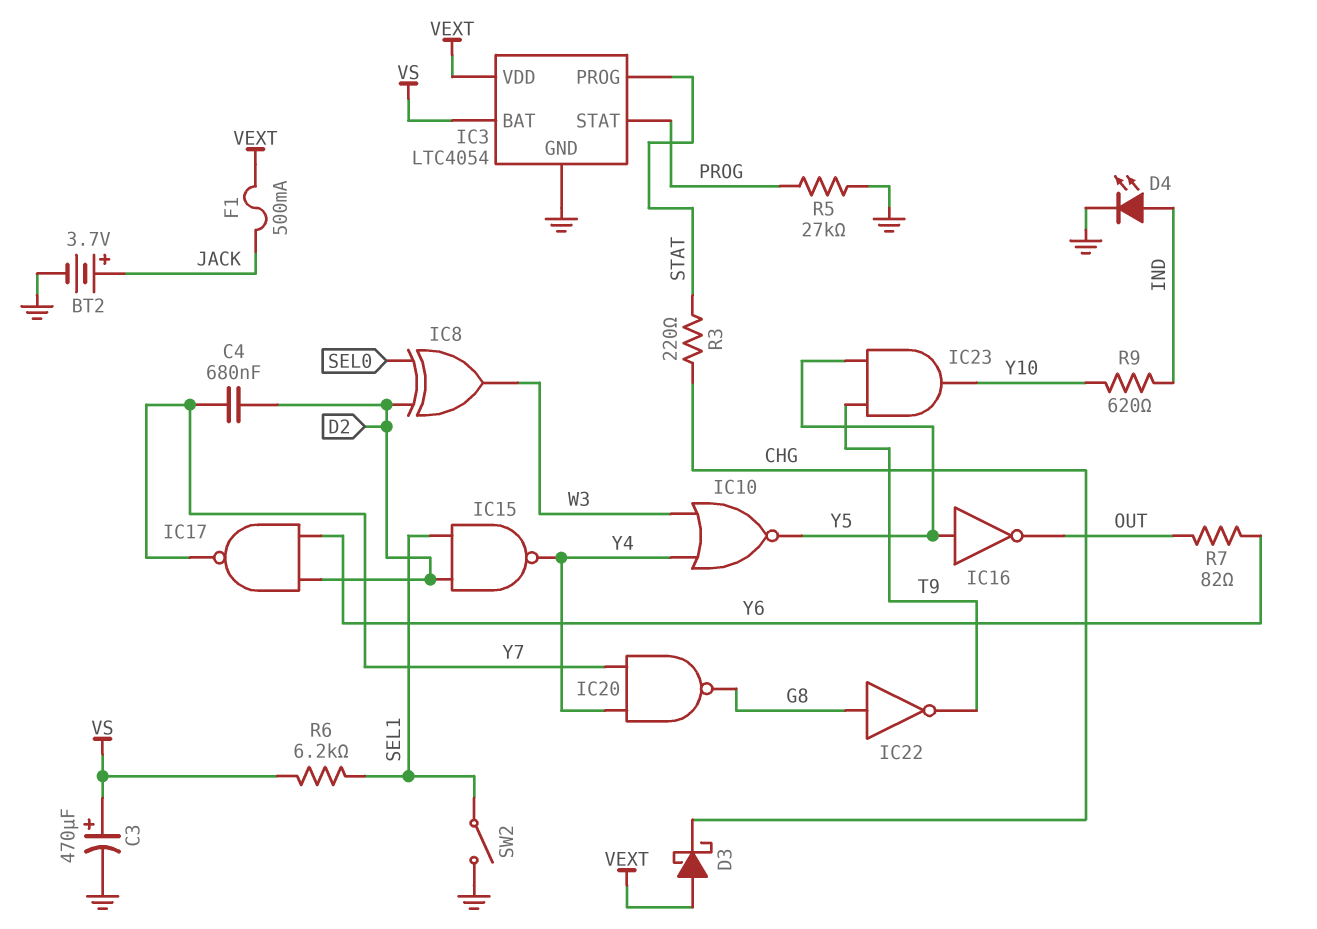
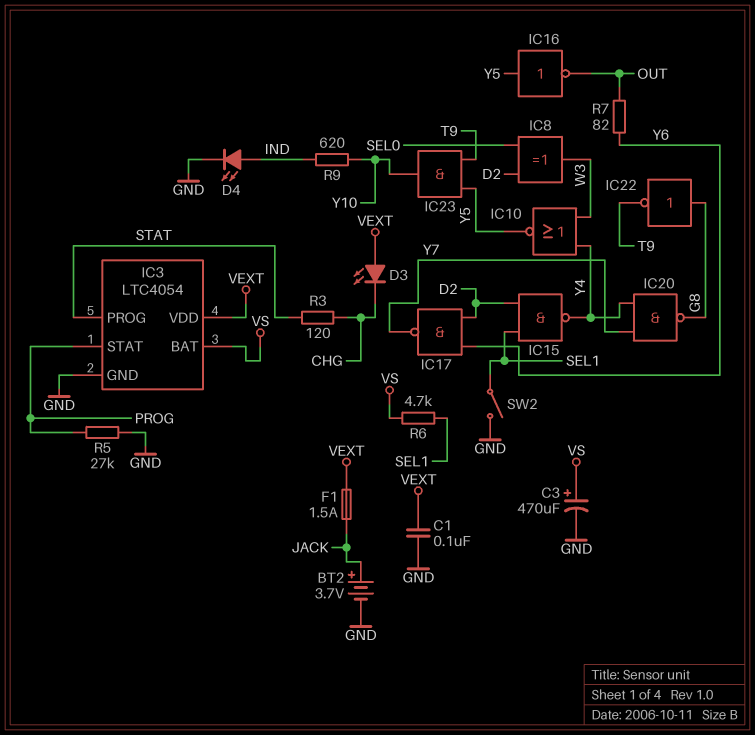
C1: none -> 100nF (GND, VEXT)
C4: 680nF (D2, Y7) -> none
D3: schottky (A VEXT, K CHG) -> LED (A VEXT, K CHG)
F1: 500mA (JACK, VEXT) -> 1.5A (JACK, VEXT)
R3: 220 (CHG, STAT) -> 120 (CHG, STAT)
R6: 6.2k (SEL1, VS) -> 4.7k (SEL1, VS)

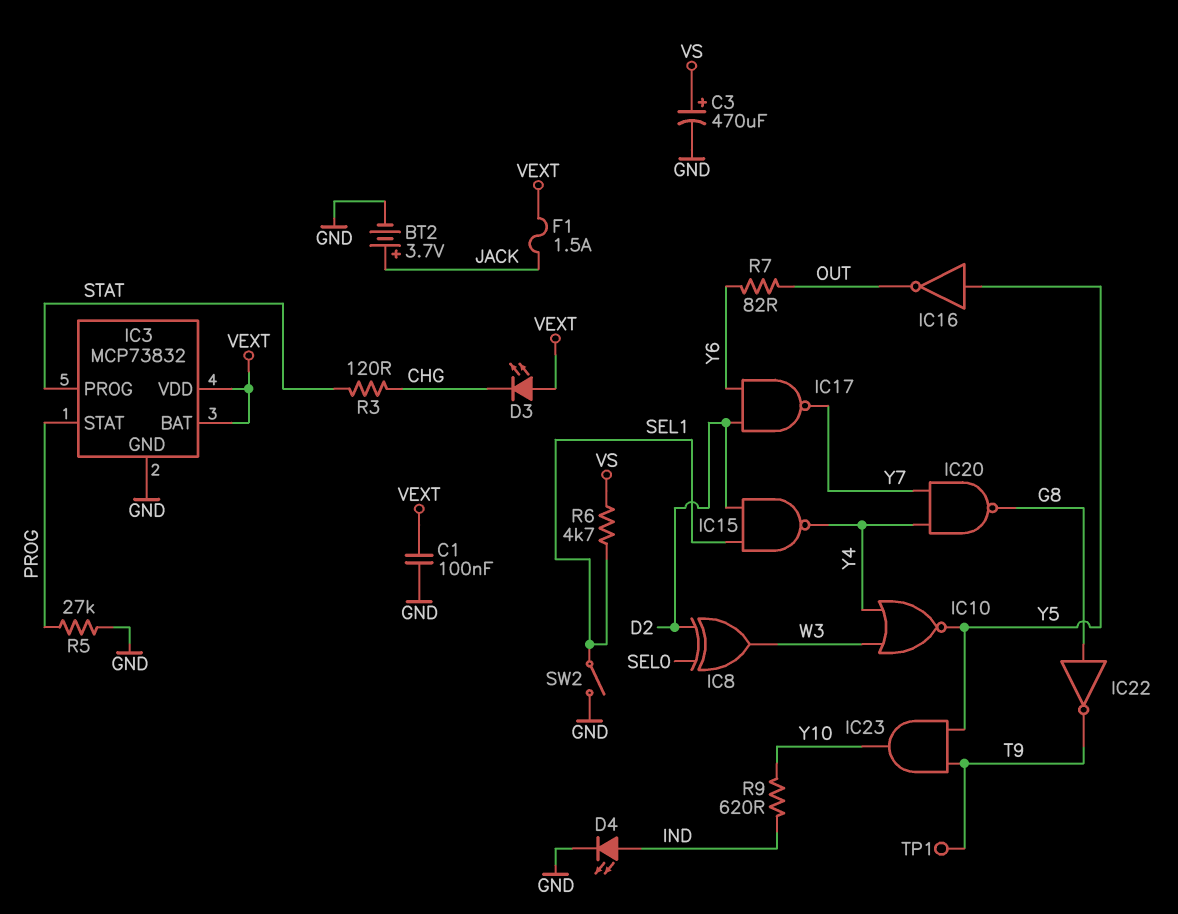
IC3: LTC4054 -> MCP73832
IC3 pin BAT: VS -> VEXT
TP1: none -> test point (T9)

